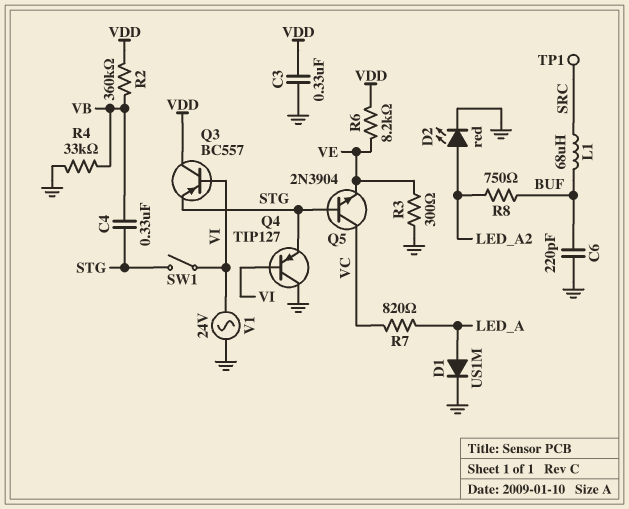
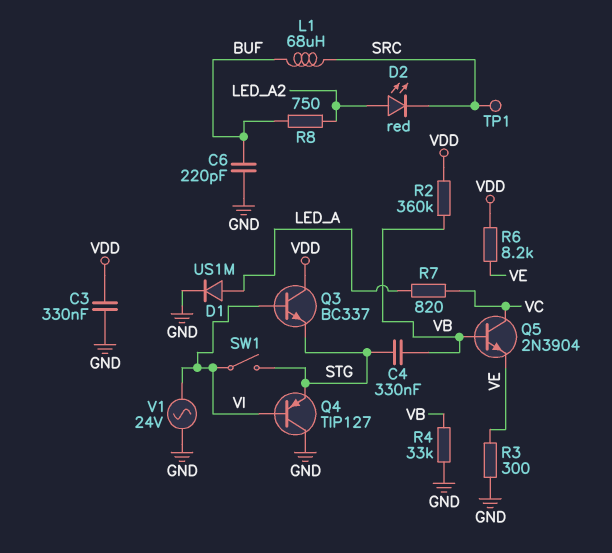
D2: LED red (A LED_A2, K GND) -> LED red (A LED_A2, K SRC)
Q3: PNP BC557 (B VI, C VDD, E STG) -> NPN BC337 (B VI, C VDD, E STG)
Q5: NPN 2N3904 (B STG, C VC, E VE) -> NPN 2N3904 (B VB, C VC, E VE)

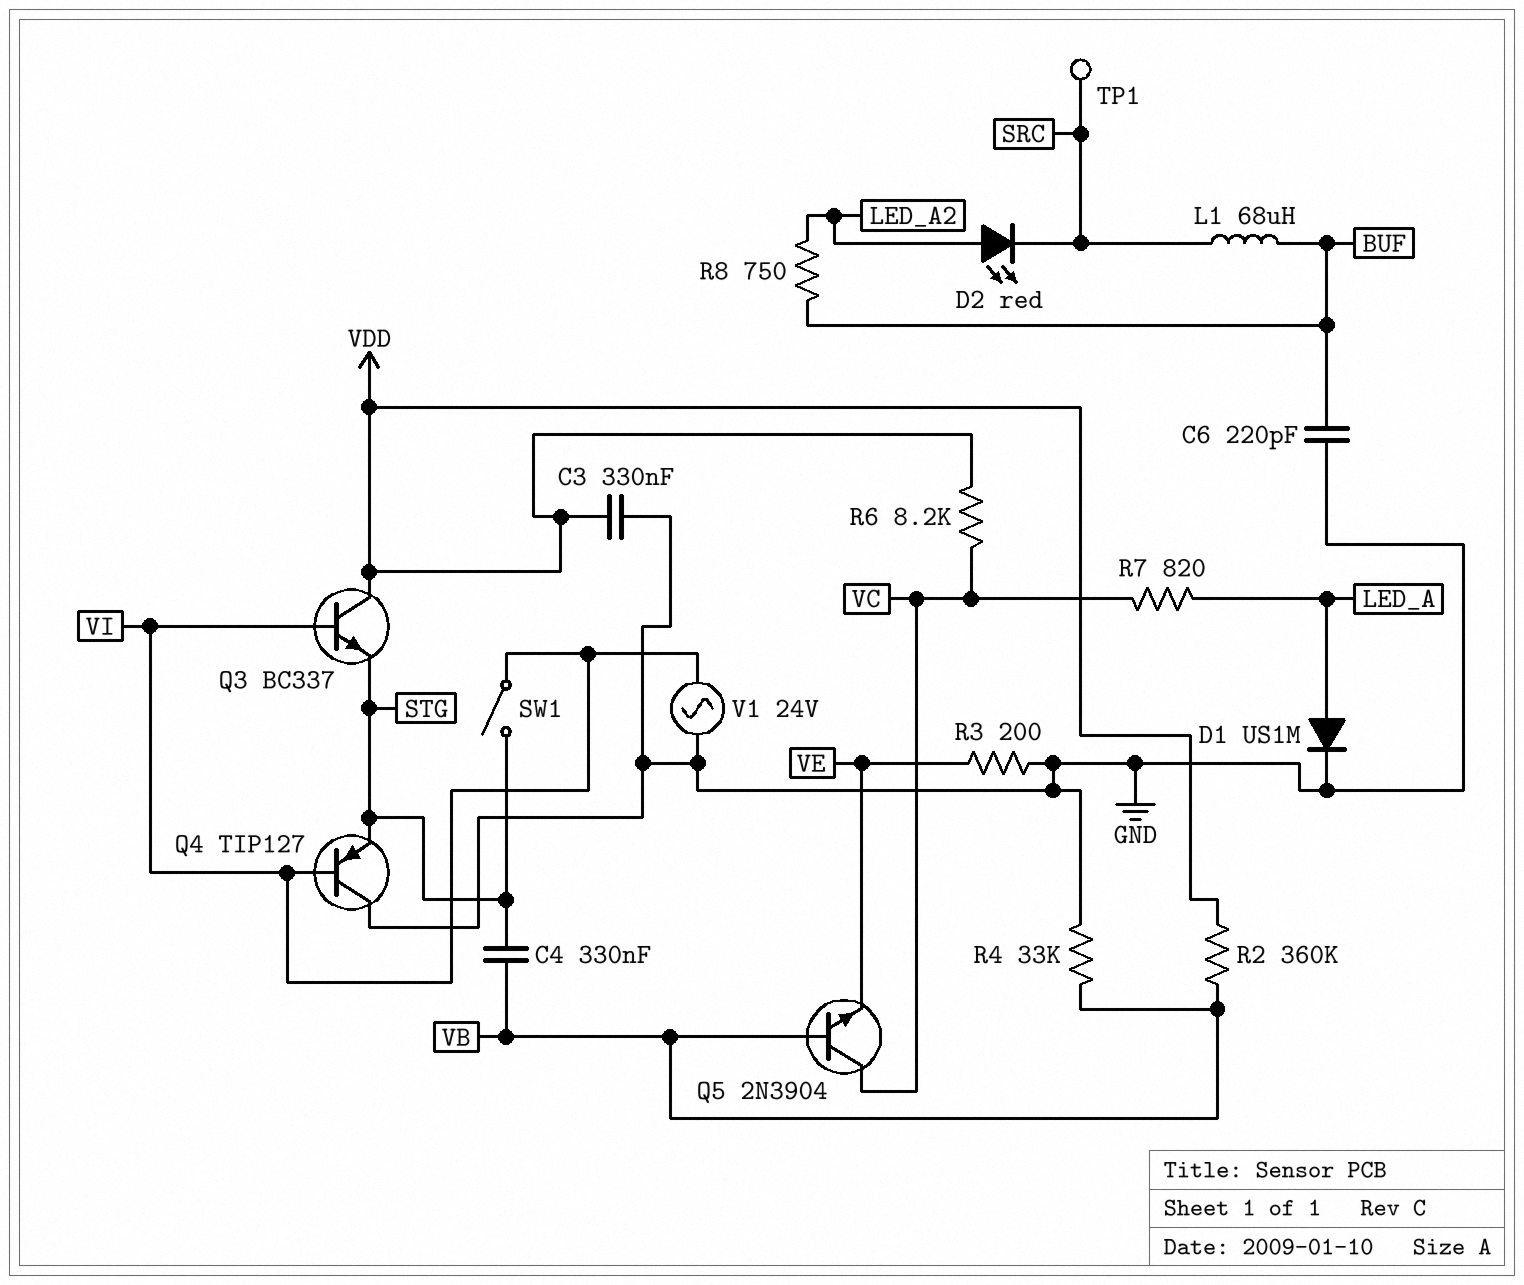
R3: 300 (GND, VE) -> 200 (GND, VE)
R6: 8.2k (VDD, VE) -> 8.2k (VC, VDD)

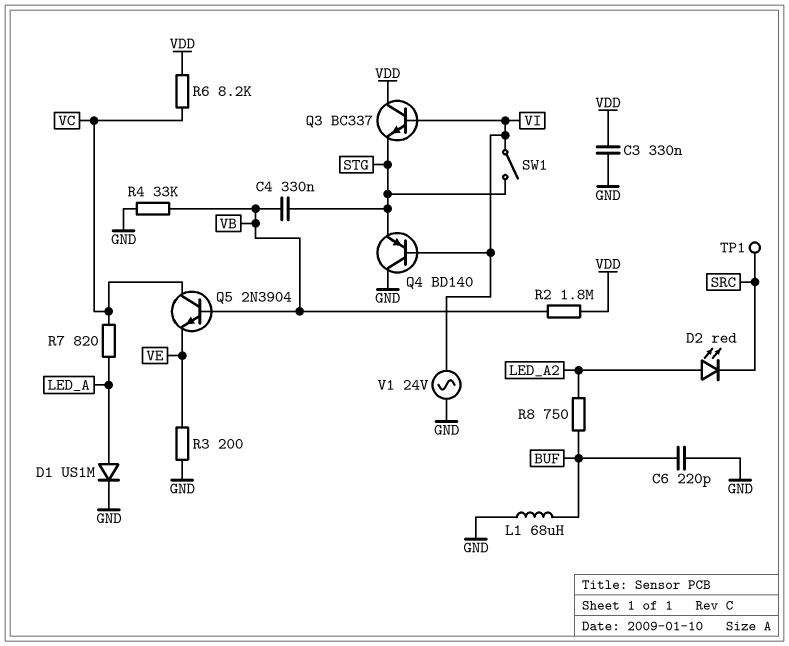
L1: 68uH (BUF, SRC) -> 68uH (BUF, GND)
Q4: PNP TIP127 (B VI, C GND, E STG) -> PNP BD140 (B VI, C GND, E STG)
R2: 360k (VB, VDD) -> 1.8M (VB, VDD)

